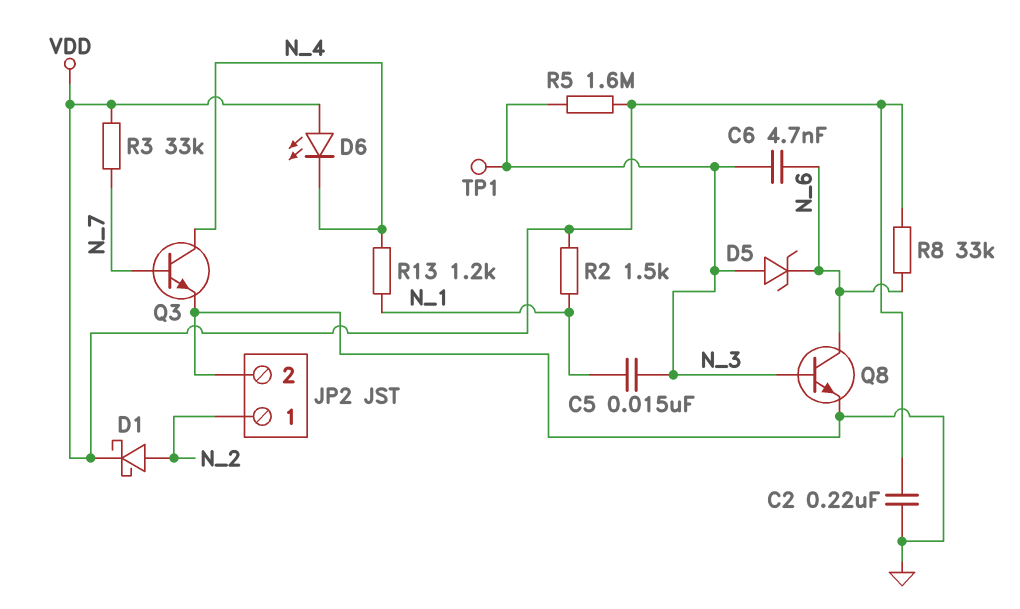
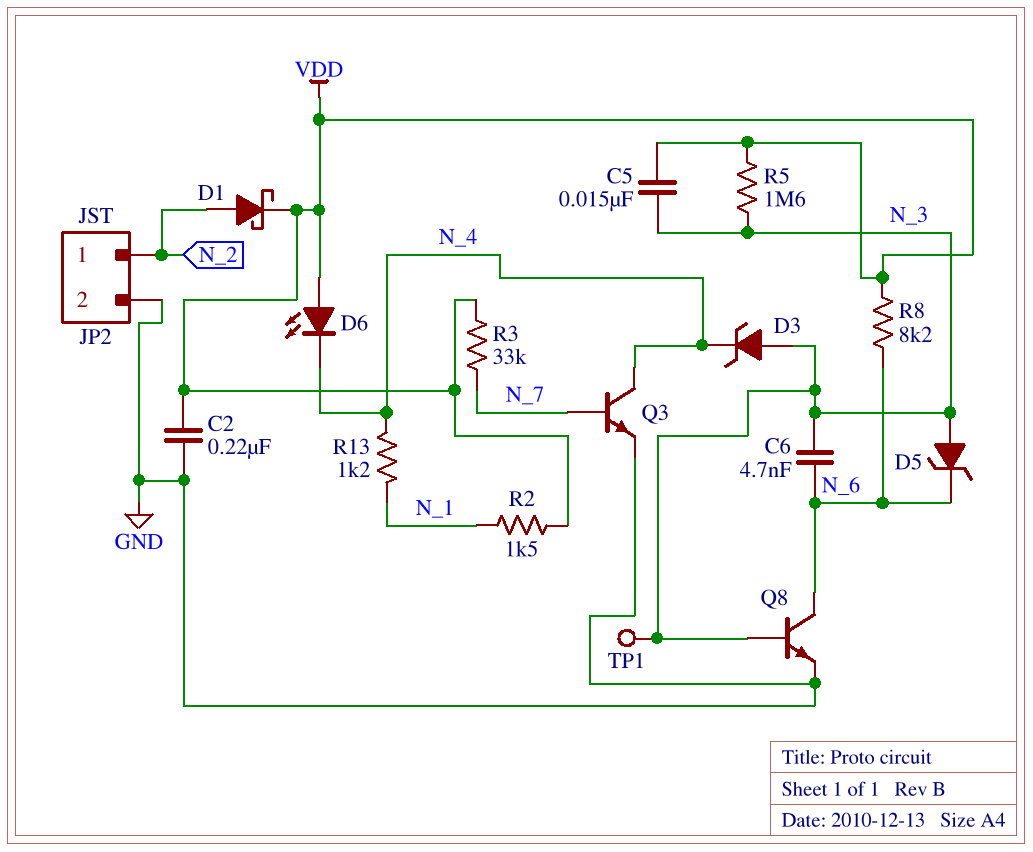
C5: 15nF (N_1, N_3) -> 15nF (N_3, VDD)
D3: none -> zener (A N_3, K N_4)
R8: 33k (N_6, VDD) -> 8.2k (N_6, VDD)

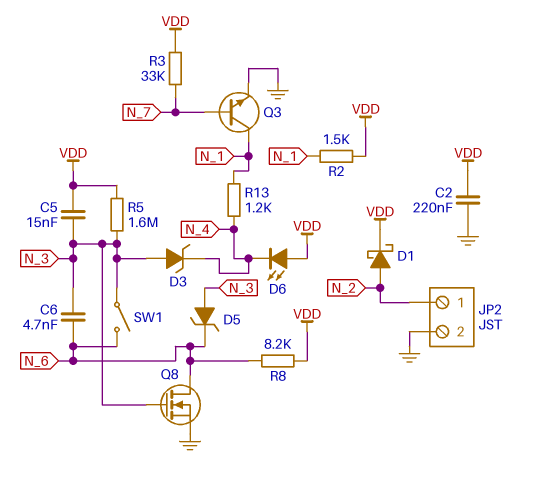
Q3: NPN (B N_7, C N_4, E GND) -> NPN (B N_7, C N_1, E GND)
Q8: NPN (B N_3, C N_6, E GND) -> NMOS (G N_3, D N_6, S GND)
SW1: none -> switch (N_3, N_6)
TP1: test point (N_3) -> none

